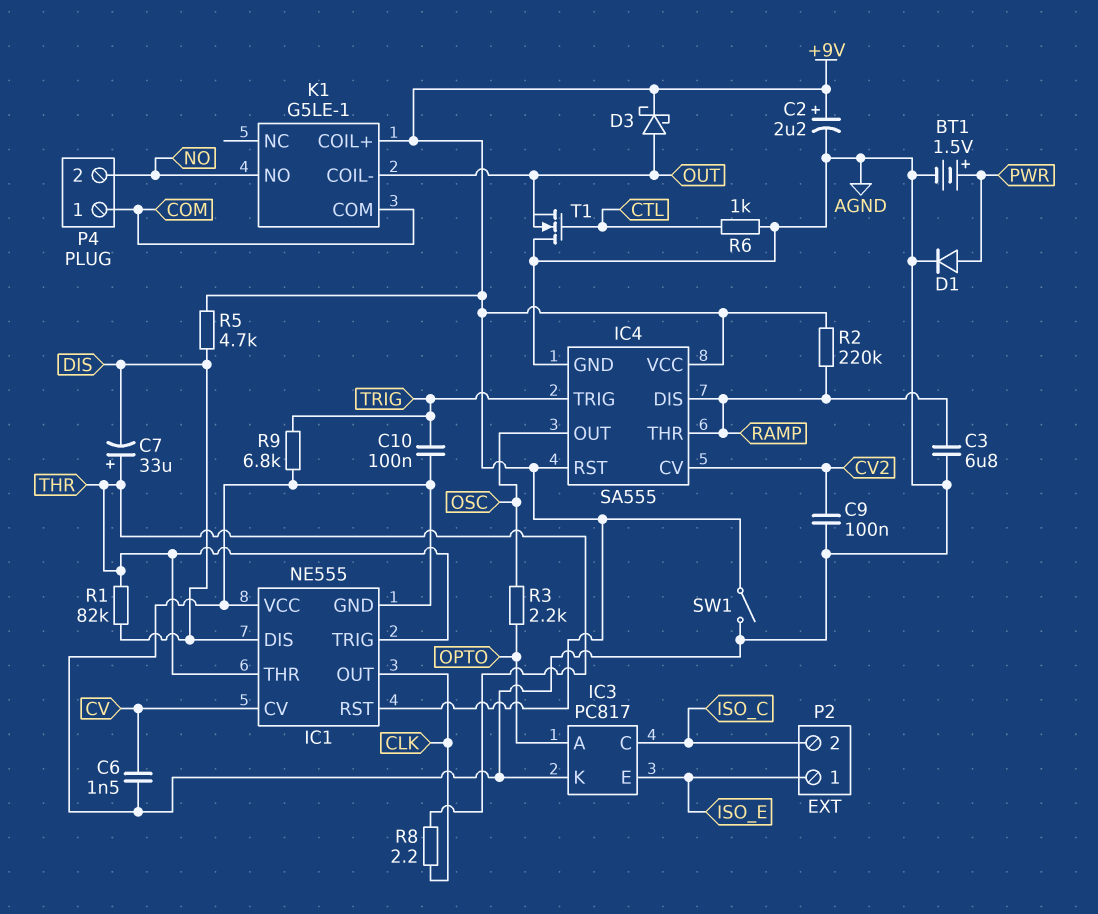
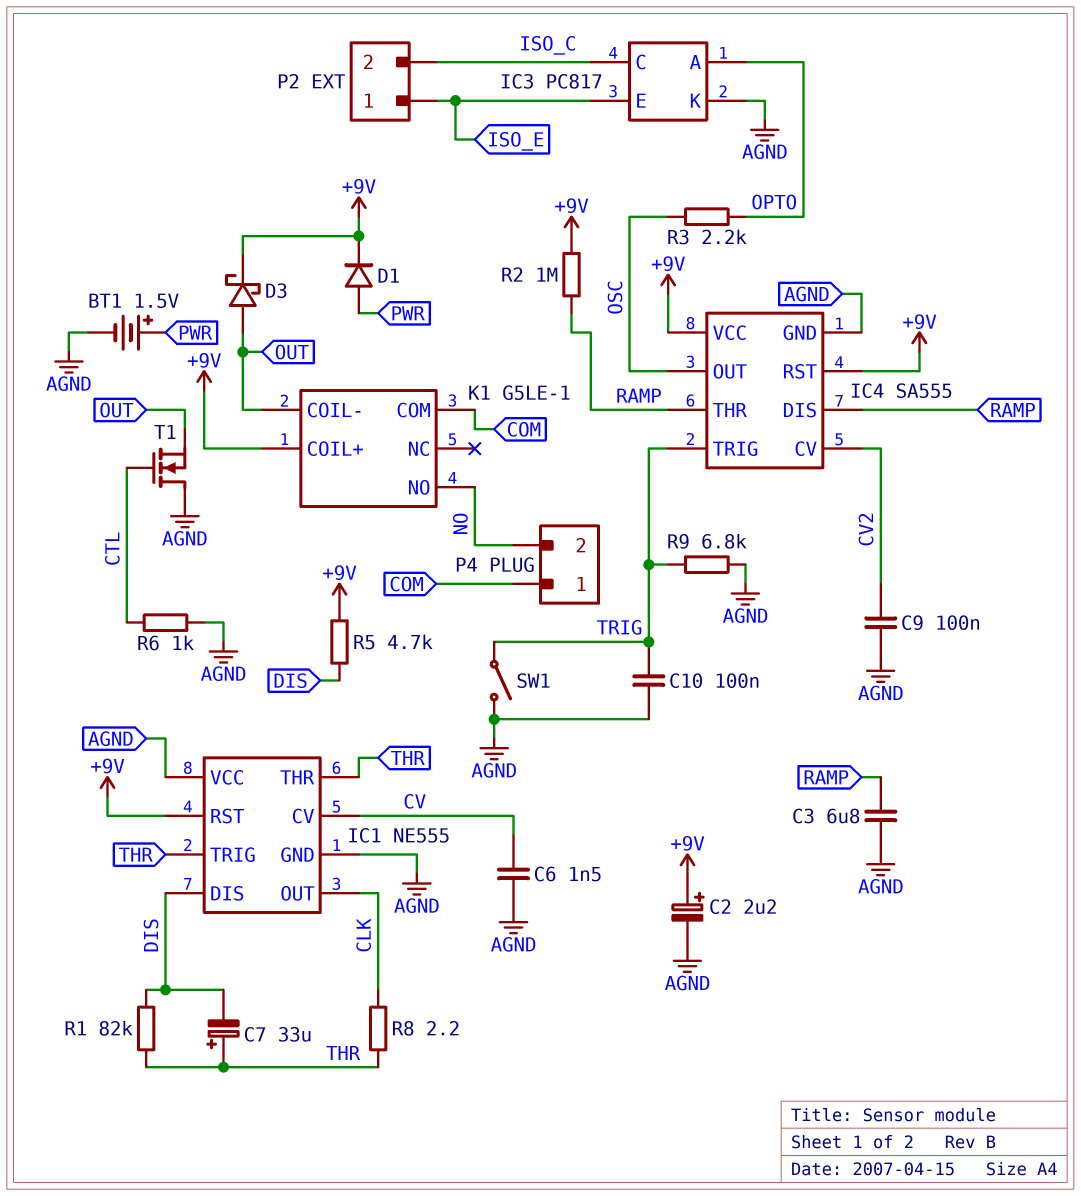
D1: diode (A PWR, K AGND) -> diode (A PWR, K +9V)
R2: 220k (+9V, RAMP) -> 1M (+9V, RAMP)
SW1: switch (+9V, AGND) -> switch (AGND, TRIG)

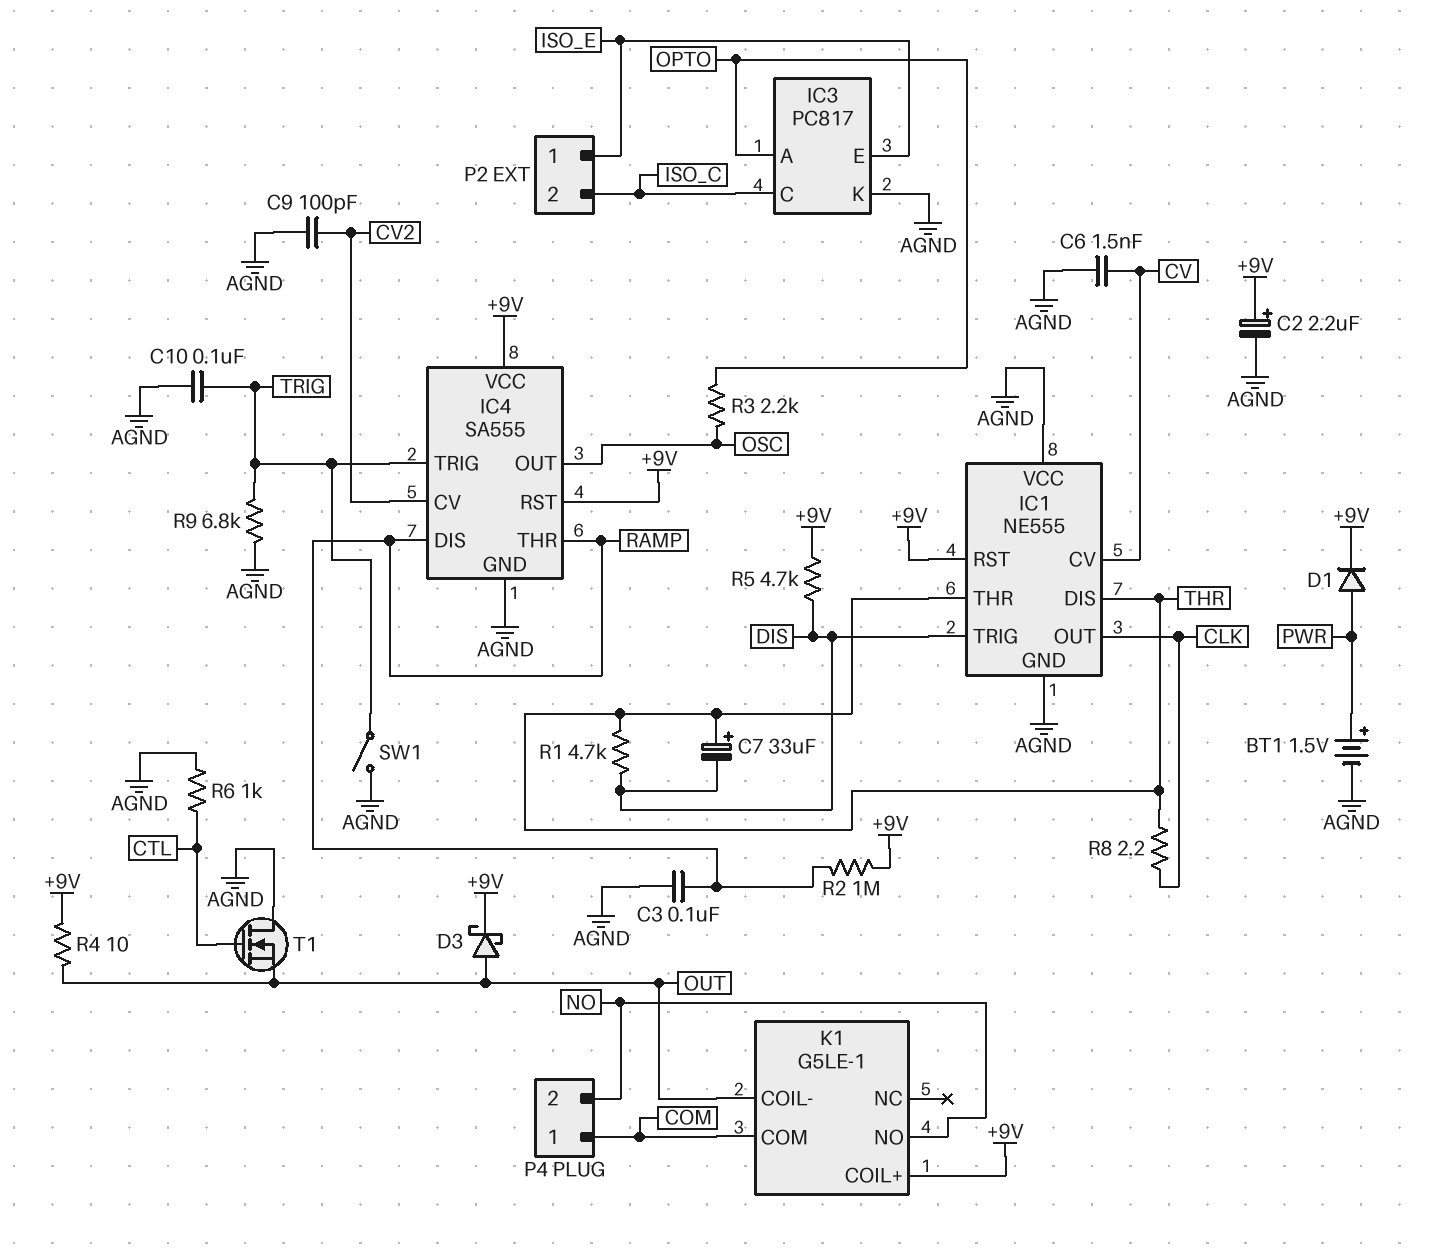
C3: 6.8uF (AGND, RAMP) -> 100nF (AGND, RAMP)
C9: 100nF (AGND, CV2) -> 100pF (AGND, CV2)
IC1 pin DIS: DIS -> THR
IC1 pin TRIG: THR -> DIS
R1: 82k (DIS, THR) -> 4.7k (DIS, THR)
R4: none -> 10 (+9V, OUT)

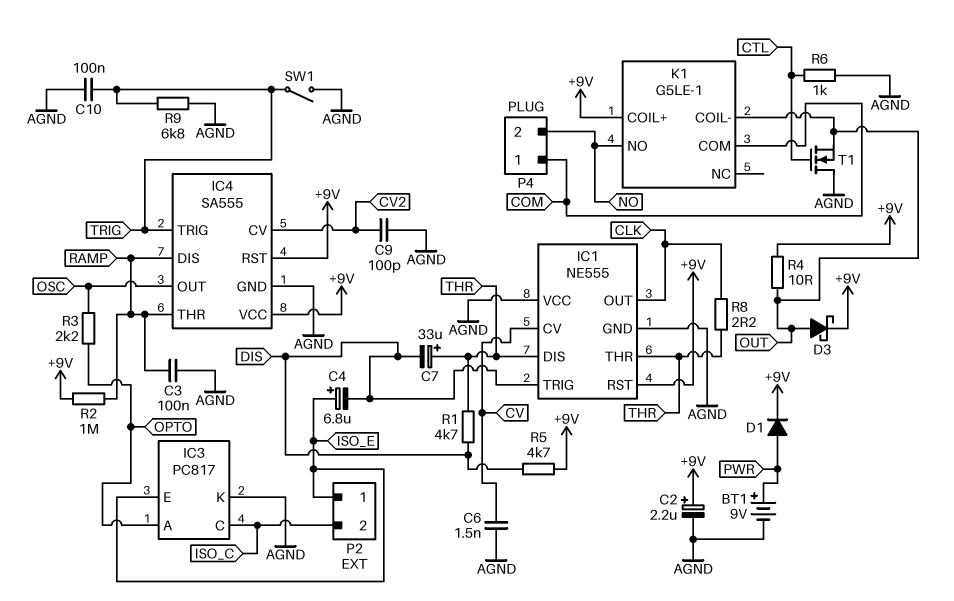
BT1: 1.5V (plus PWR, minus AGND) -> 9V (plus PWR, minus AGND)
C4: none -> 6.8uF (plus ISO_E, minus DIS)

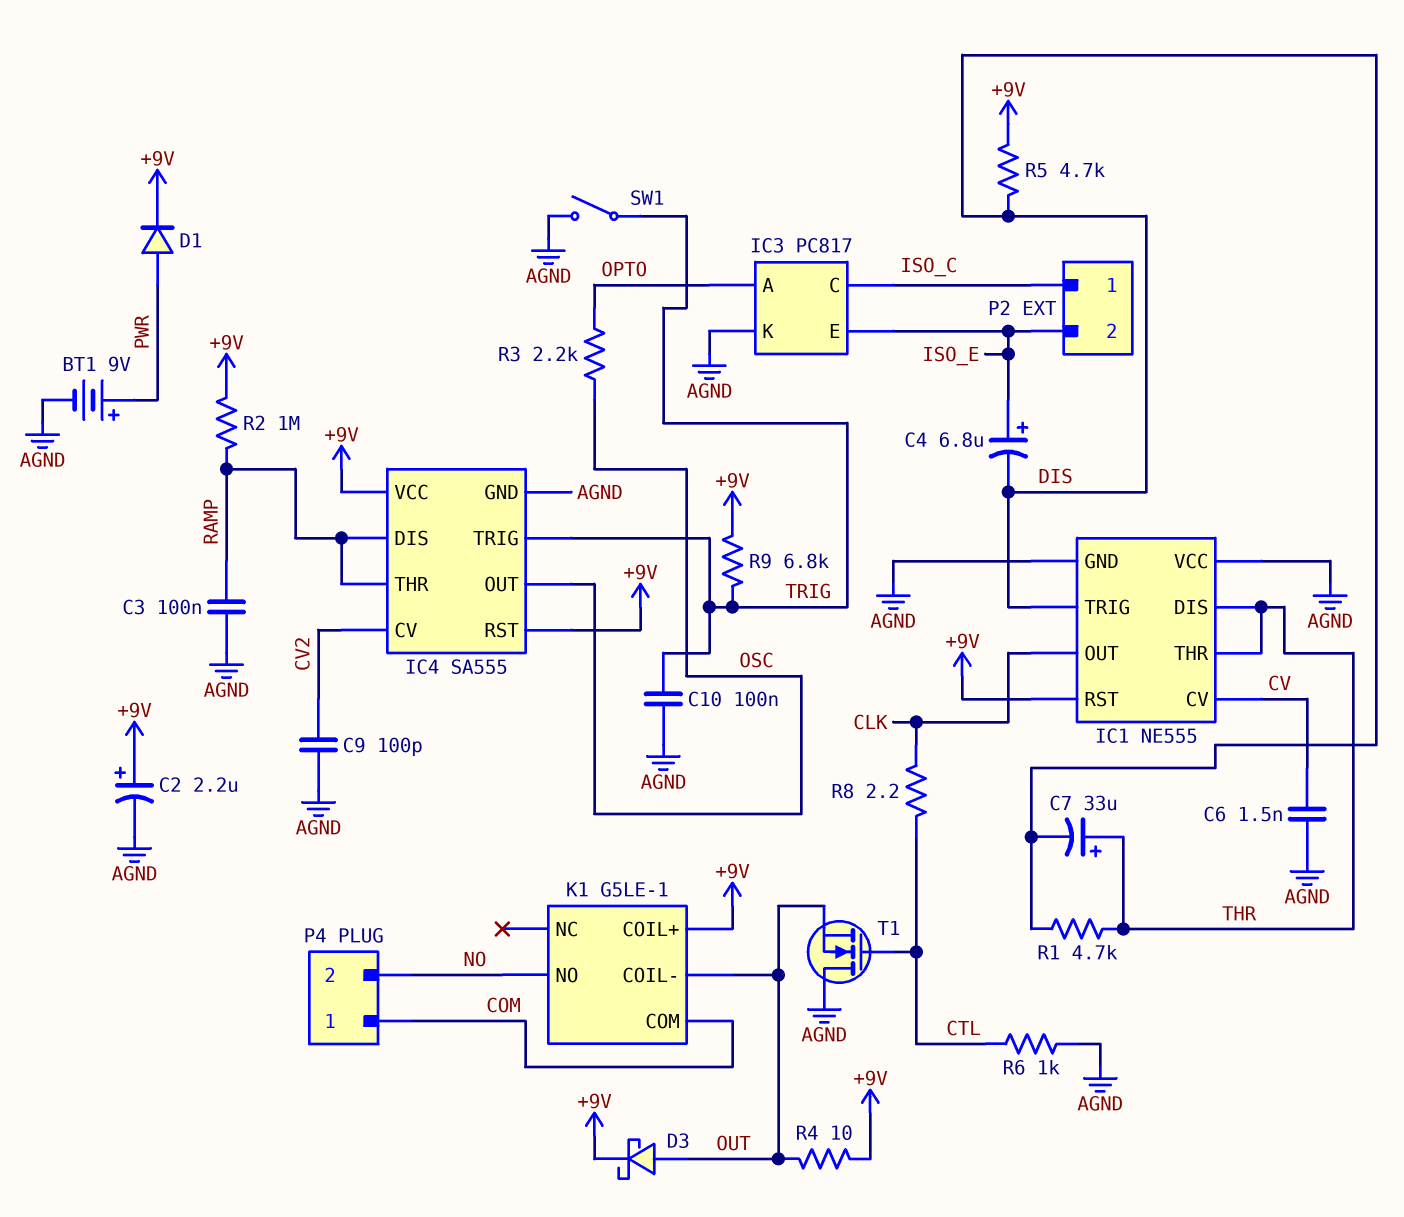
P2 pin 1: ISO_E -> ISO_C
P2 pin 2: ISO_C -> ISO_E
R8: 2.2 (CLK, THR) -> 2.2 (CLK, CTL)
R9: 6.8k (AGND, TRIG) -> 6.8k (+9V, TRIG)

